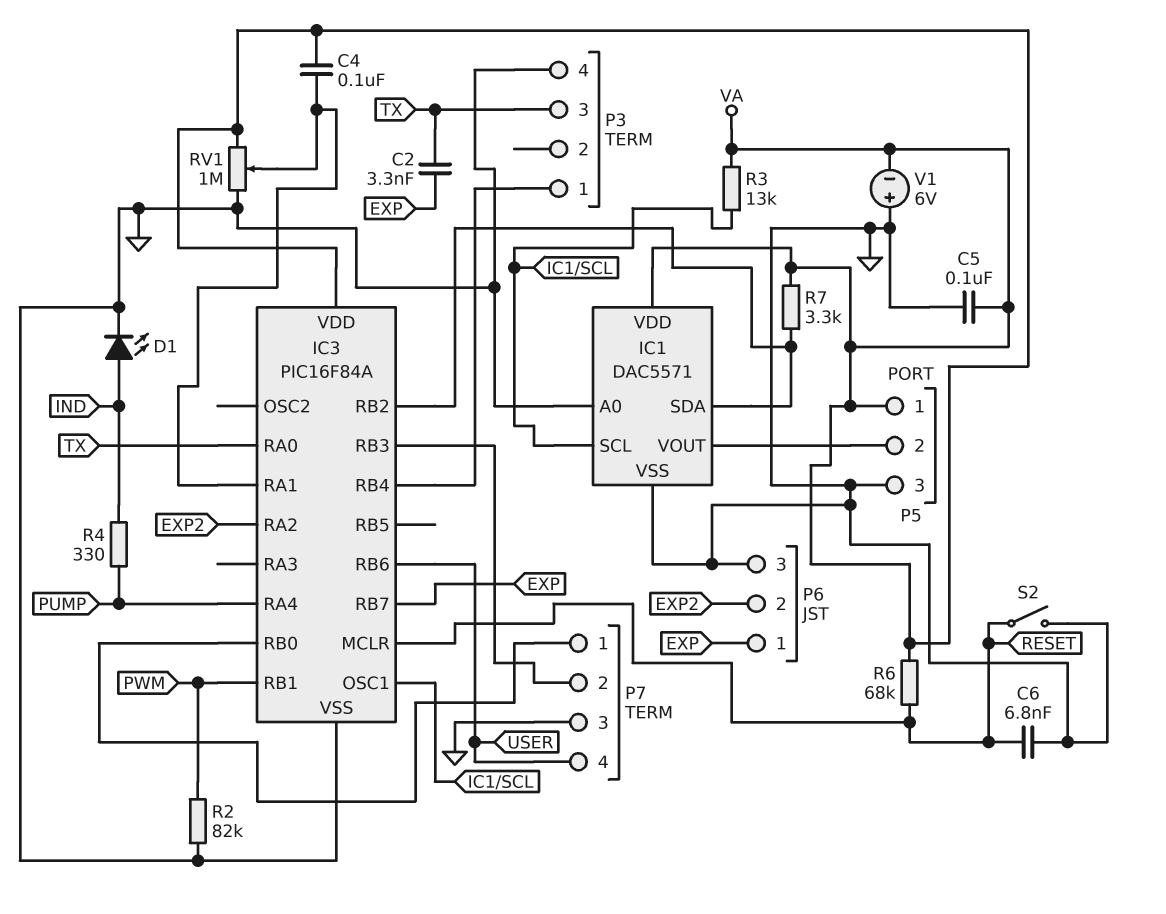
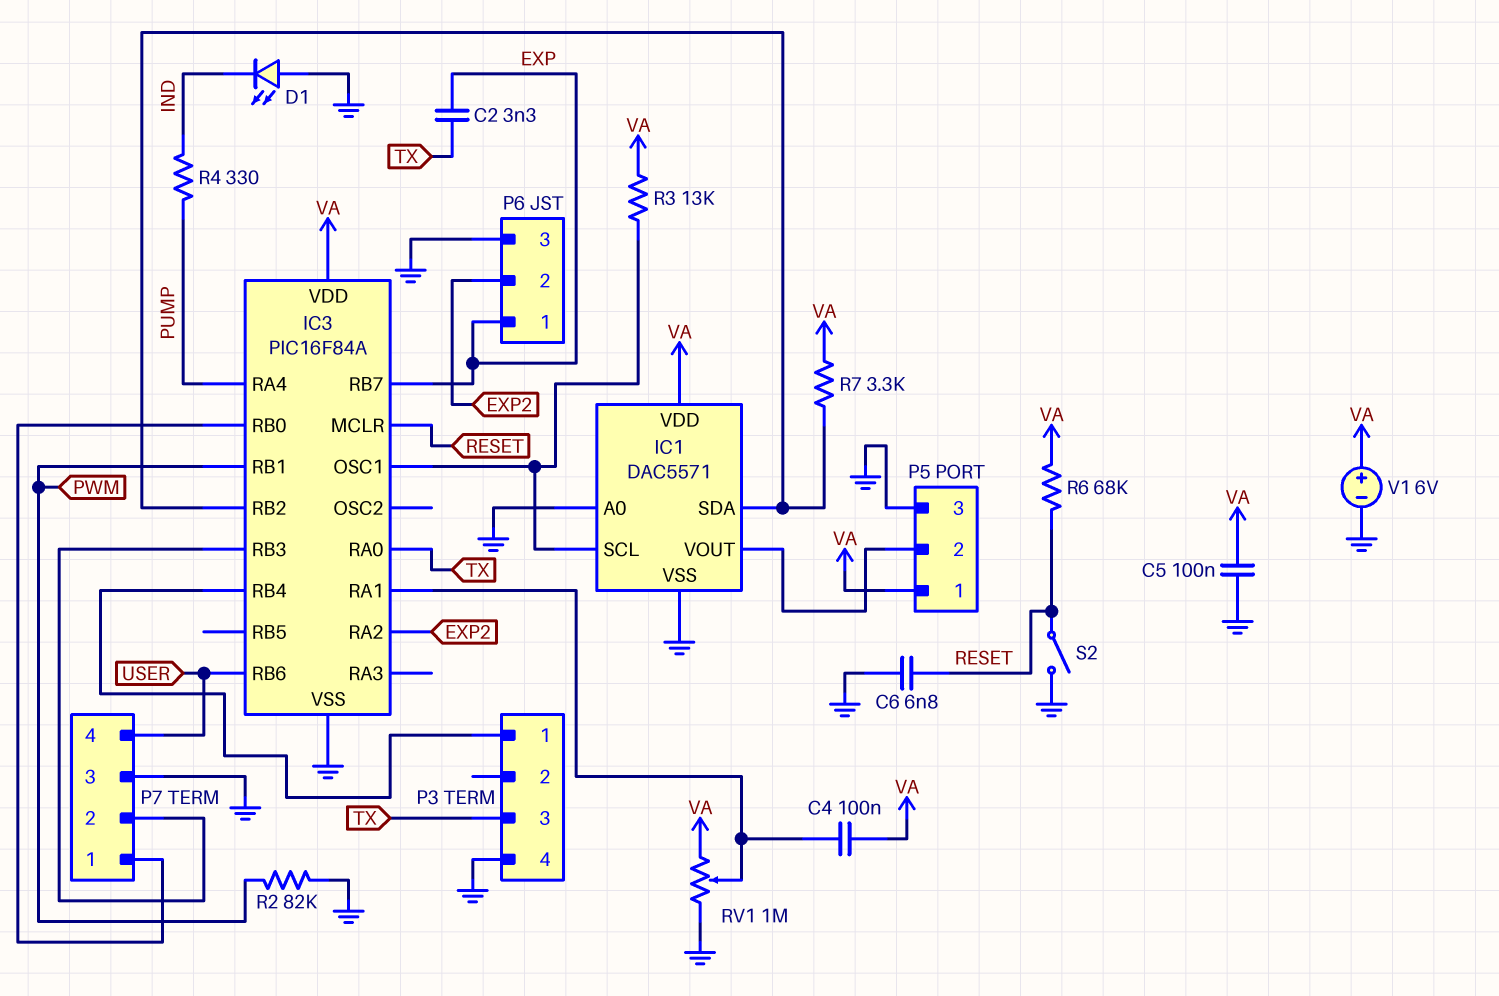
D1: LED (A IND, K GND) -> LED (A GND, K IND)
V1: 6V (plus GND, minus VA) -> 6V (plus VA, minus GND)

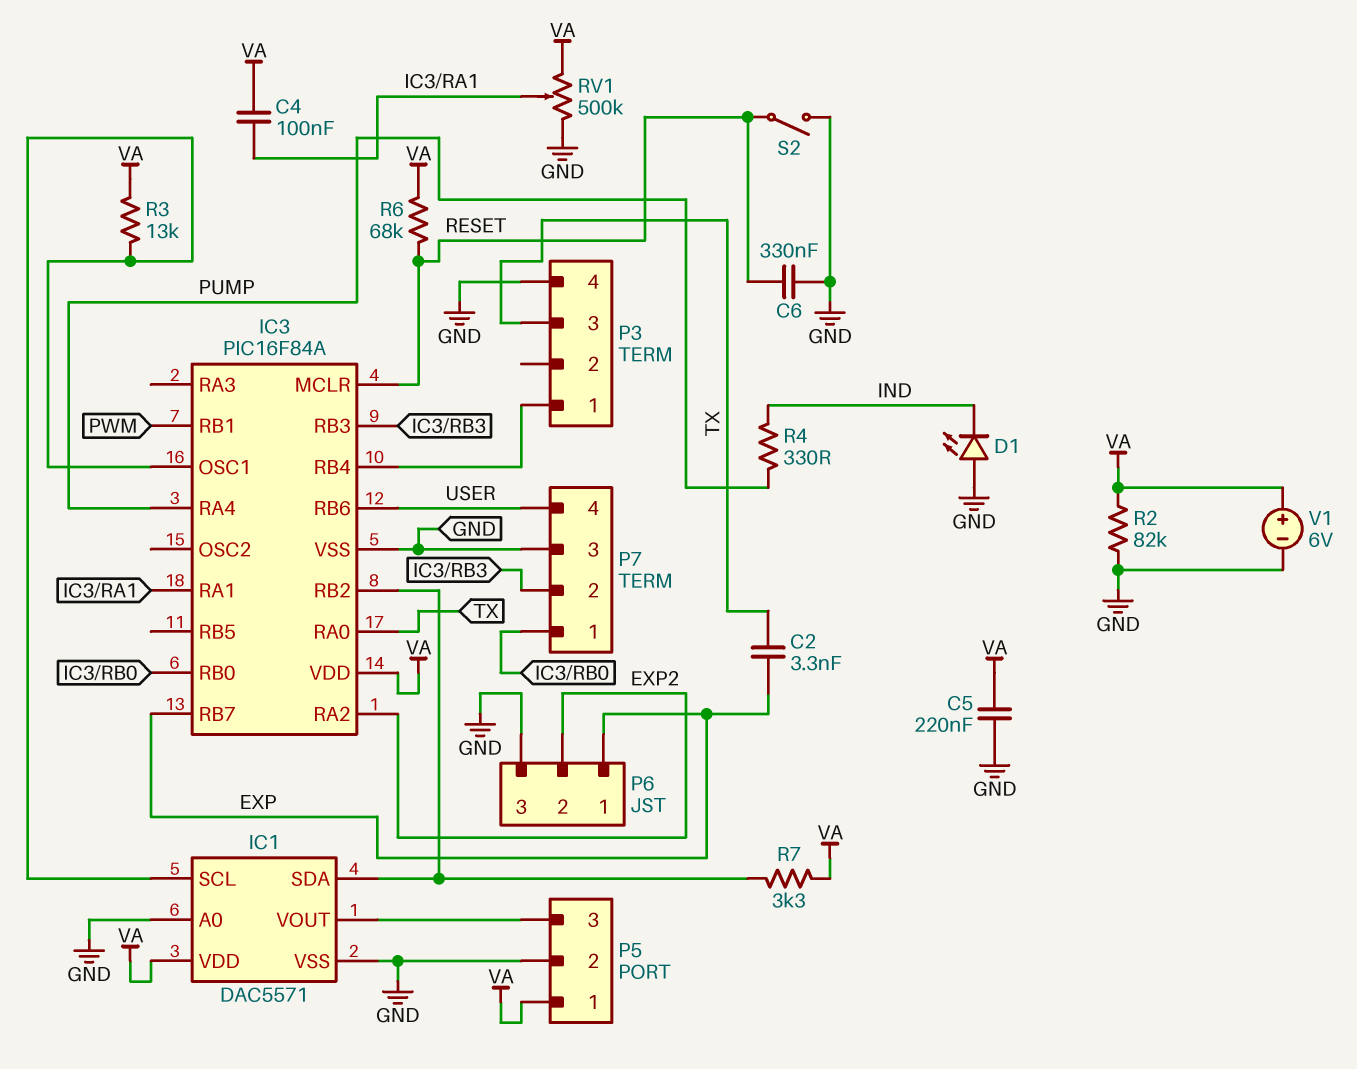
C5: 100nF (GND, VA) -> 220nF (GND, VA)
C6: 6.8nF (GND, RESET) -> 330nF (GND, RESET)
P5 pin 2: IC1/VOUT -> GND
P5 pin 3: GND -> IC1/VOUT
R2: 82k (GND, PWM) -> 82k (GND, VA)
RV1: 1M (GND, VA, wiper IC3/RA1) -> 500k (GND, VA, wiper IC3/RA1)

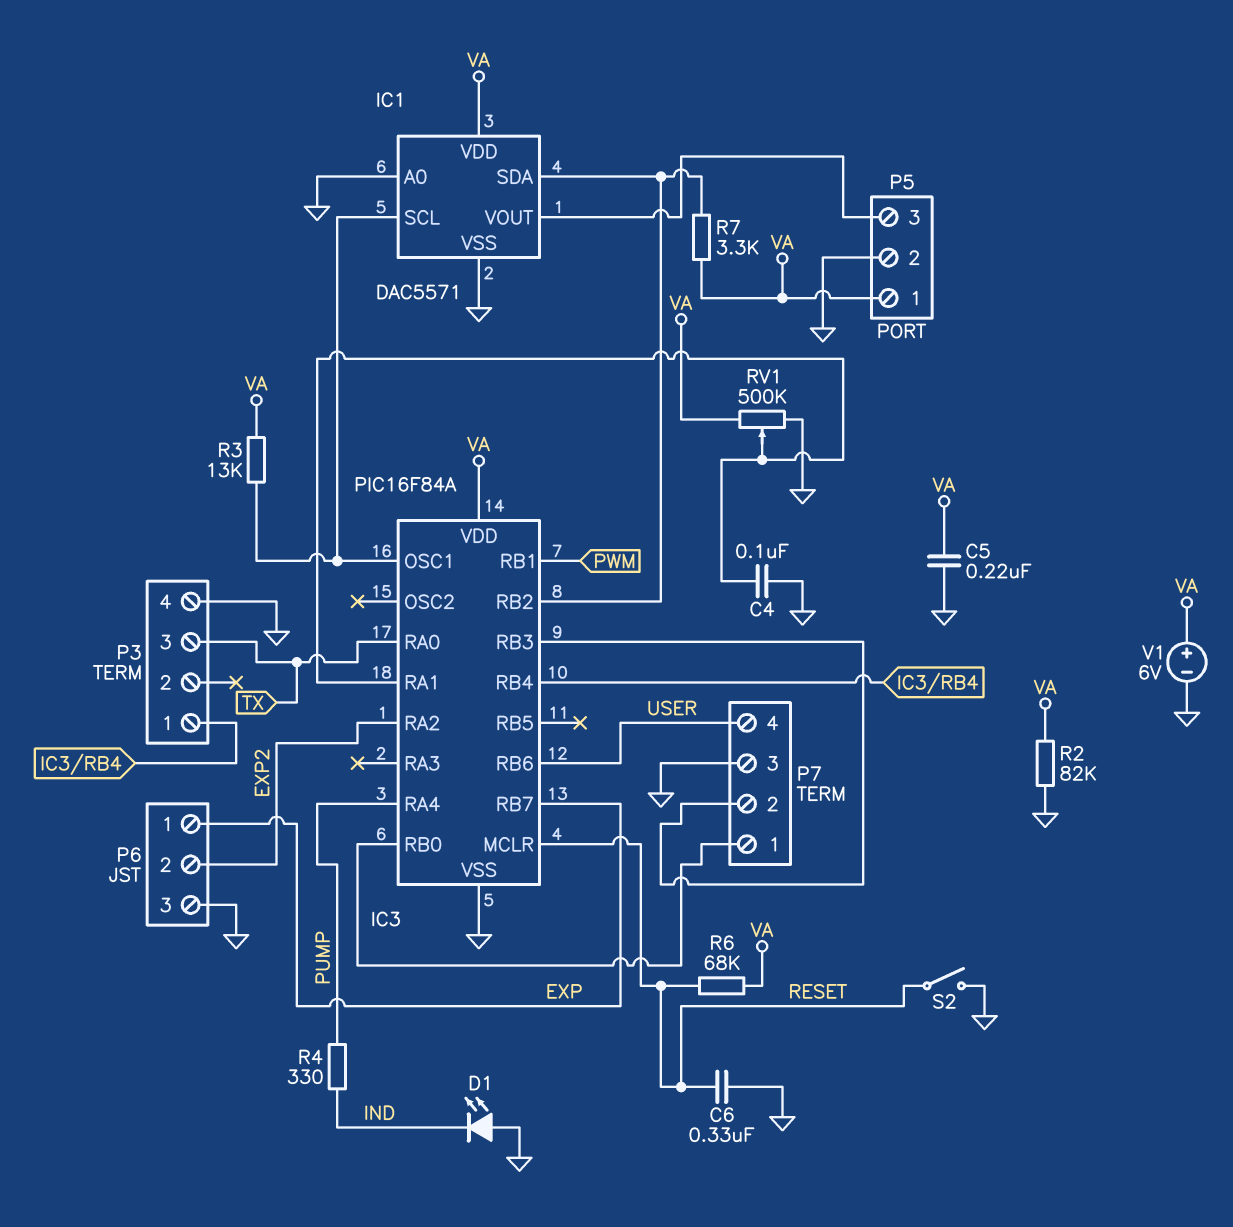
C2: 3.3nF (EXP, TX) -> none
C4: 100nF (IC3/RA1, VA) -> 100nF (GND, IC3/RA1)

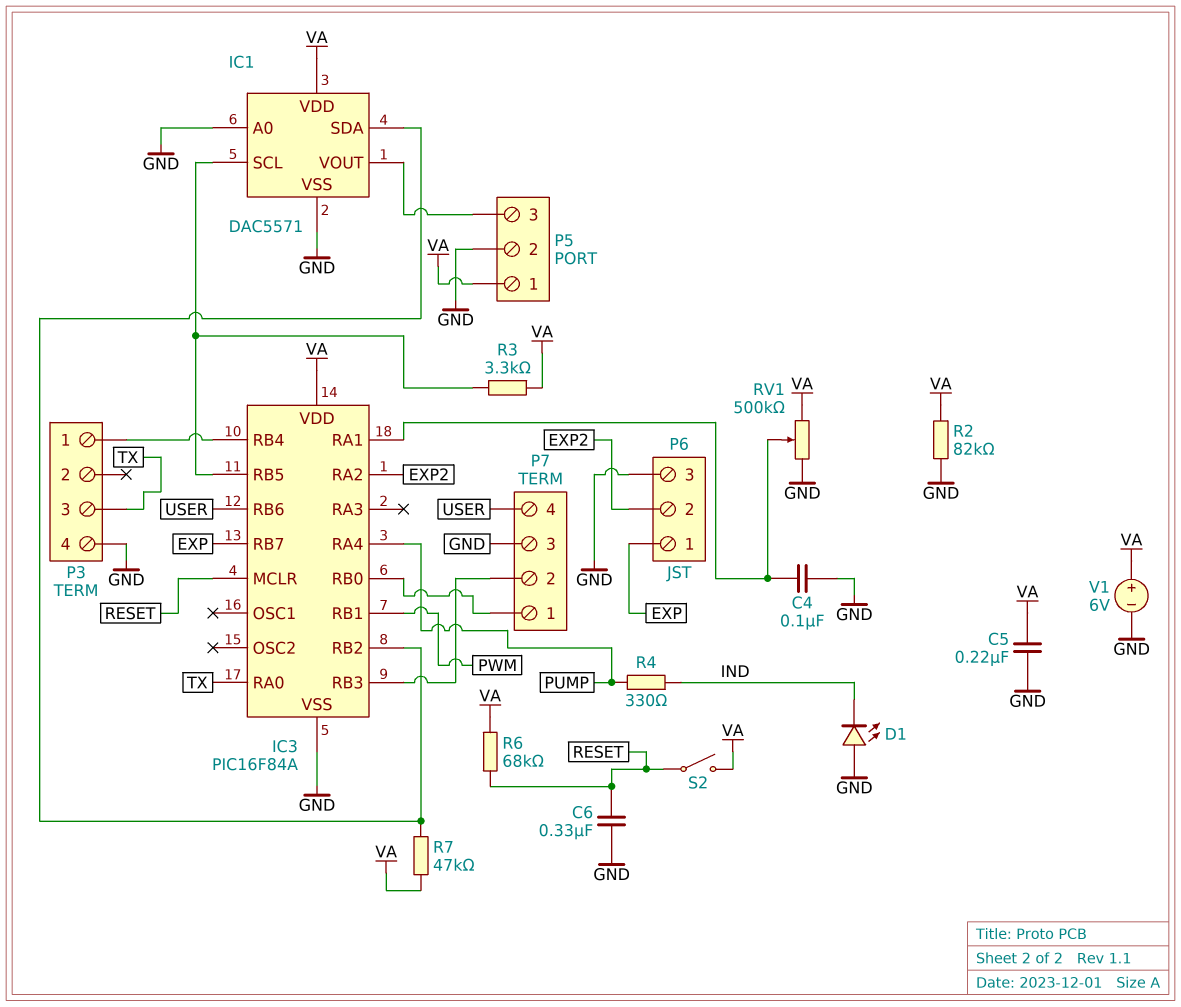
IC3 pin OSC1: IC1/SCL -> none
IC3 pin RB5: none -> IC1/SCL
R3: 13k (IC1/SCL, VA) -> 3.3k (IC1/SCL, VA)
R7: 3.3k (IC1/SDA, VA) -> 47k (IC1/SDA, VA)
S2: switch (GND, RESET) -> switch (RESET, VA)

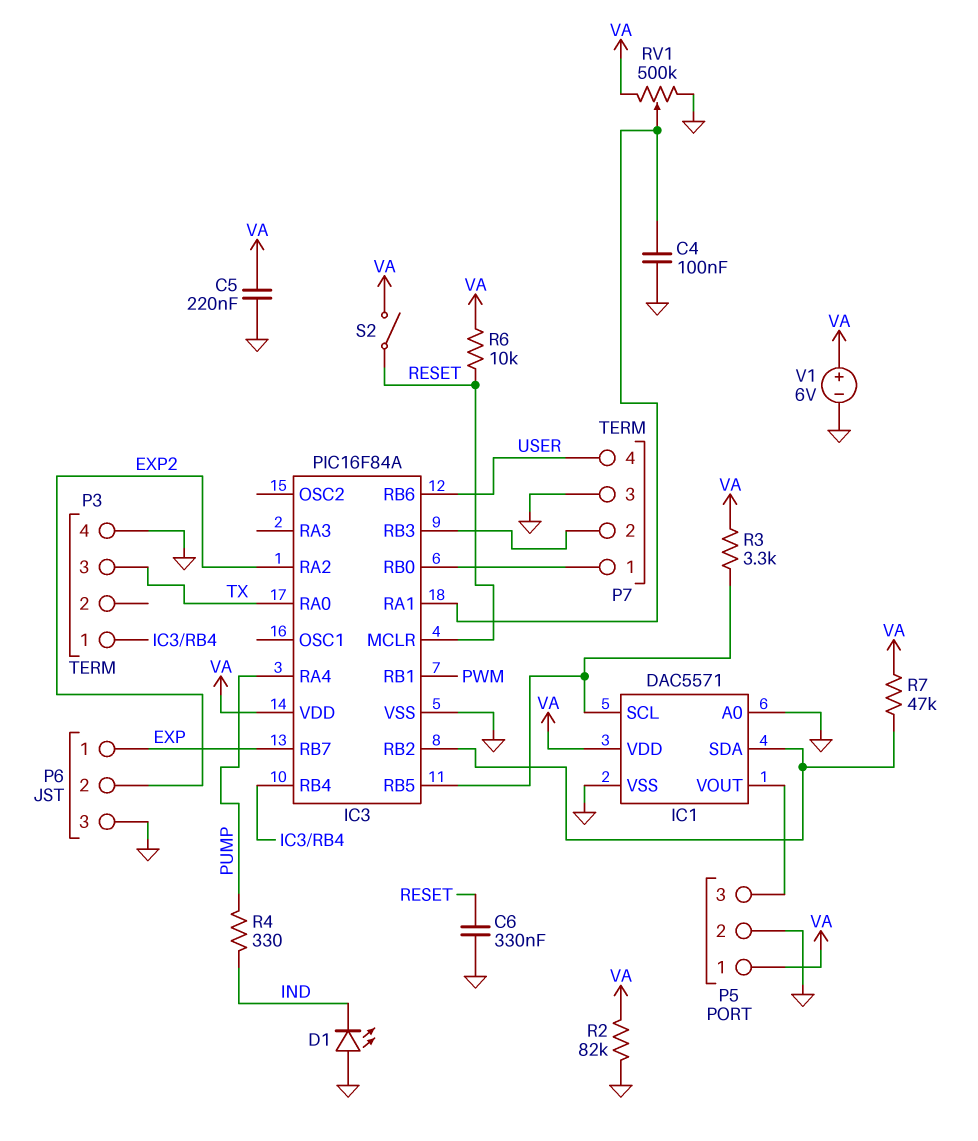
R6: 68k (RESET, VA) -> 10k (RESET, VA)

